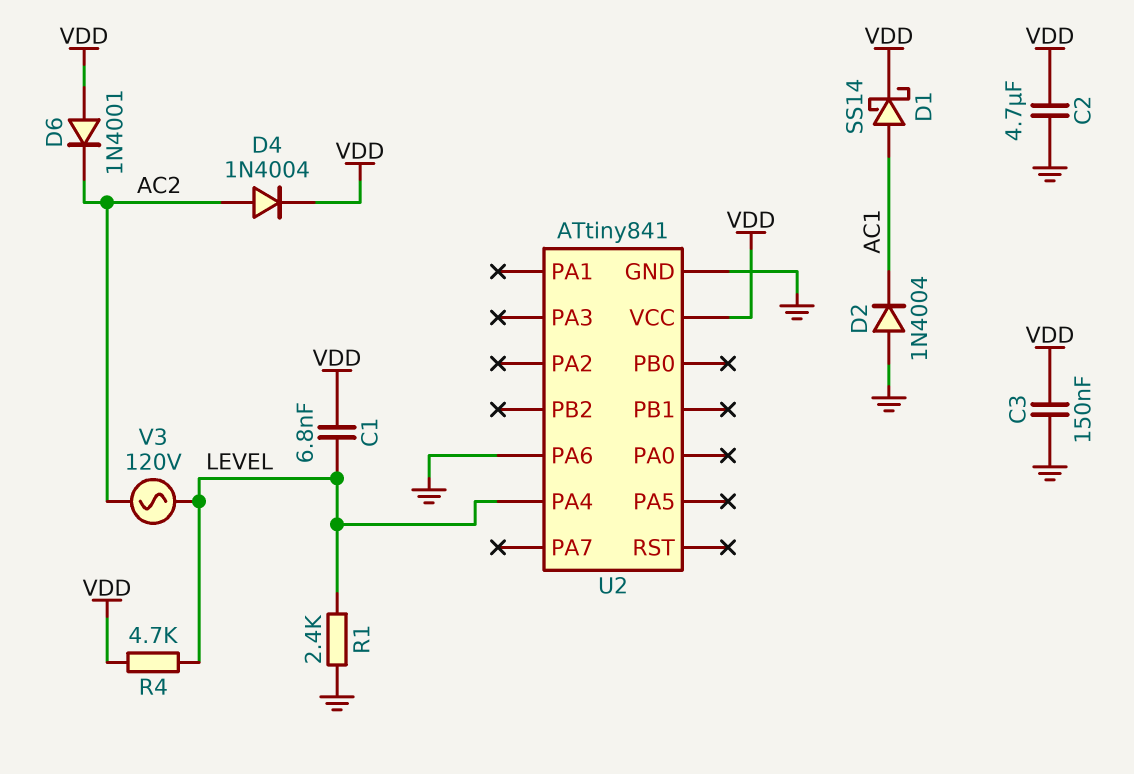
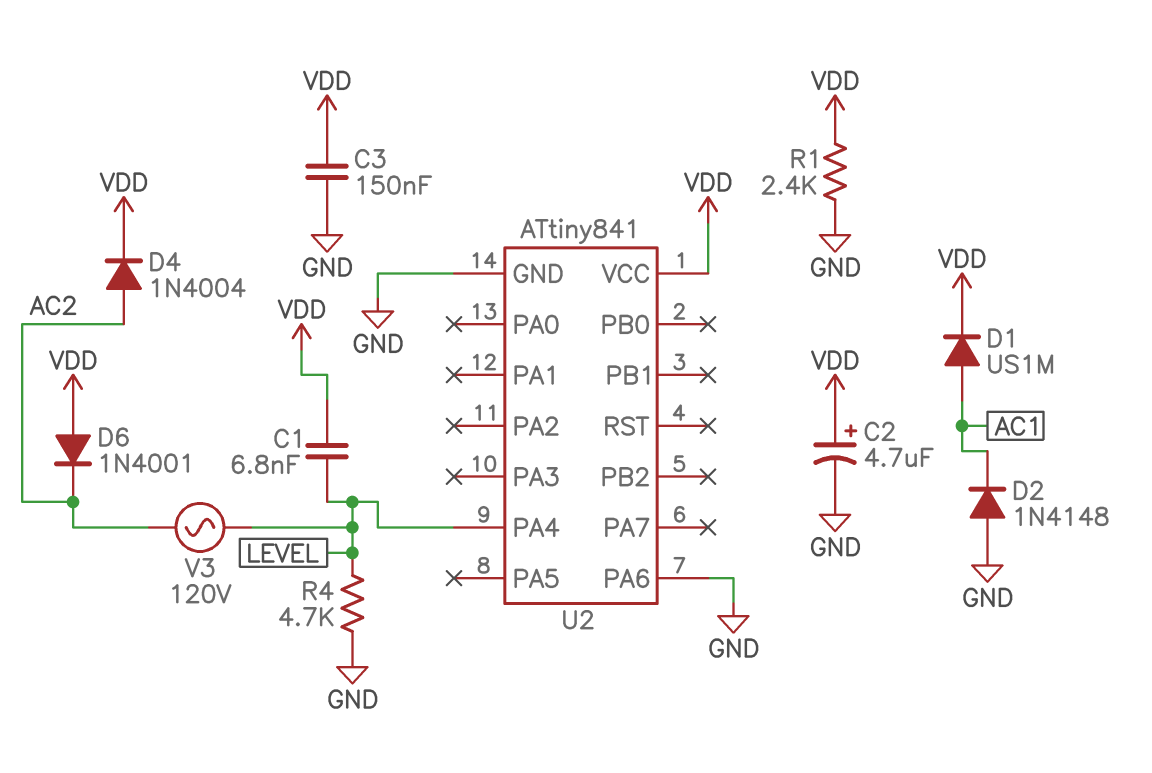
C2: 4.7uF (GND, VDD) -> 4.7uF (plus VDD, minus GND)
D1: schottky SS14 (A AC1, K VDD) -> diode US1M (A AC1, K VDD)
D2: diode 1N4004 (A GND, K AC1) -> diode 1N4148 (A GND, K AC1)
R1: 2.4k (GND, LEVEL) -> 2.4k (GND, VDD)
R4: 4.7k (LEVEL, VDD) -> 4.7k (GND, LEVEL)

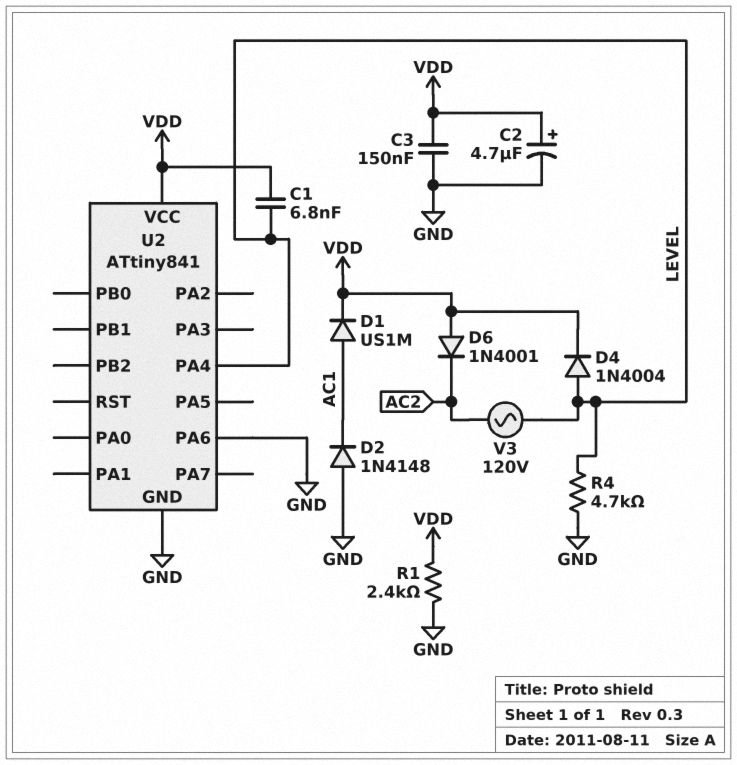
D4: diode 1N4004 (A AC2, K VDD) -> diode 1N4004 (A LEVEL, K VDD)

